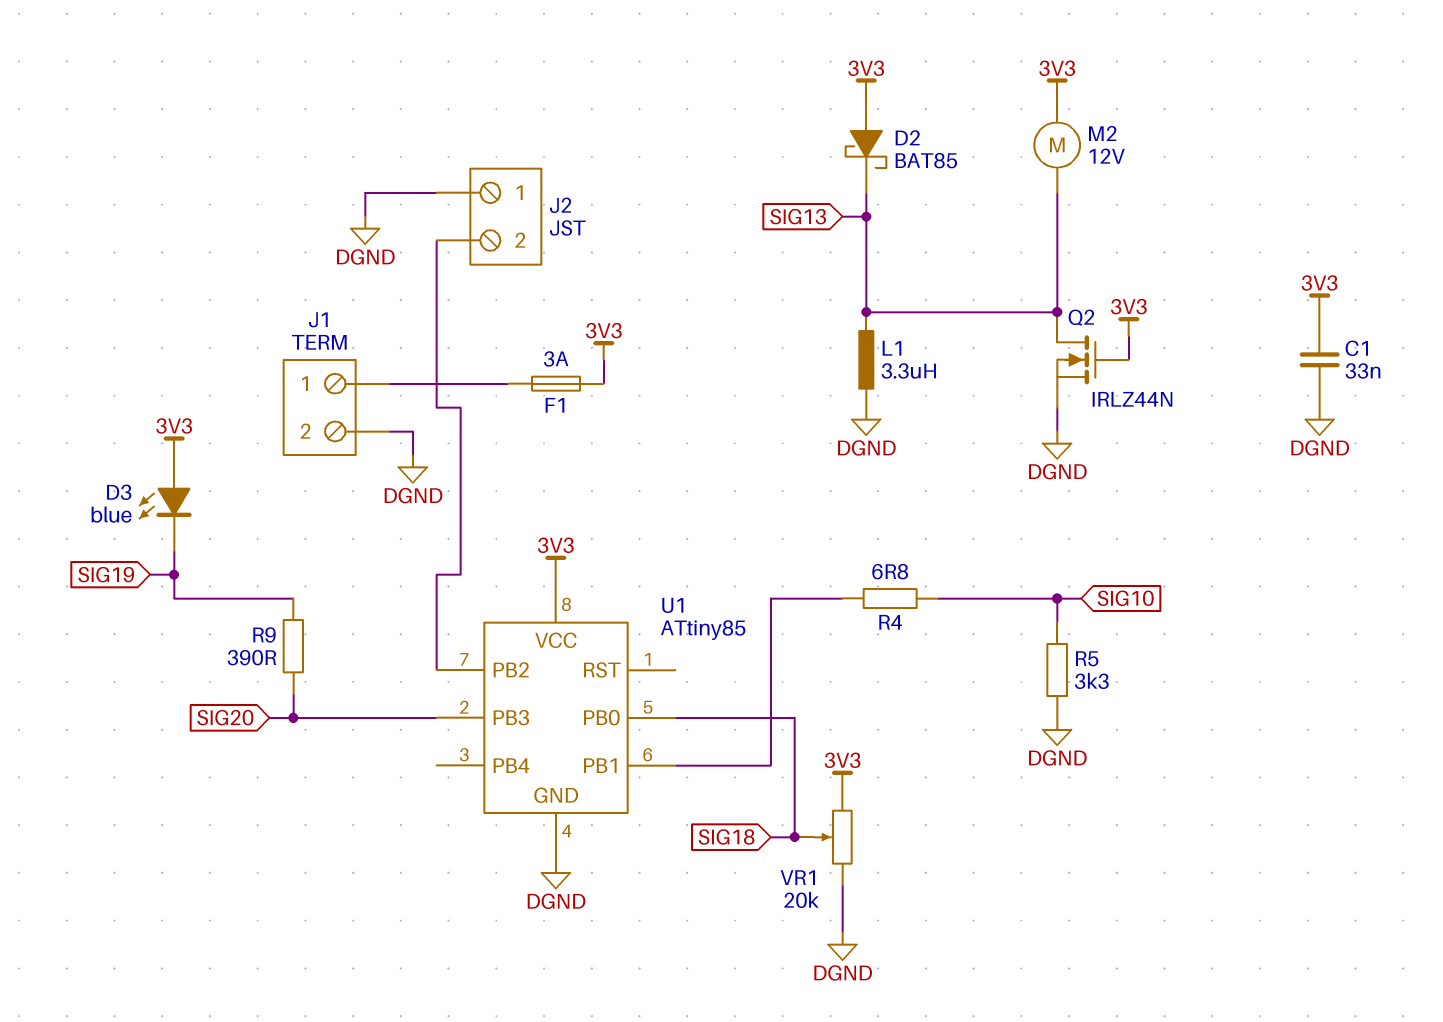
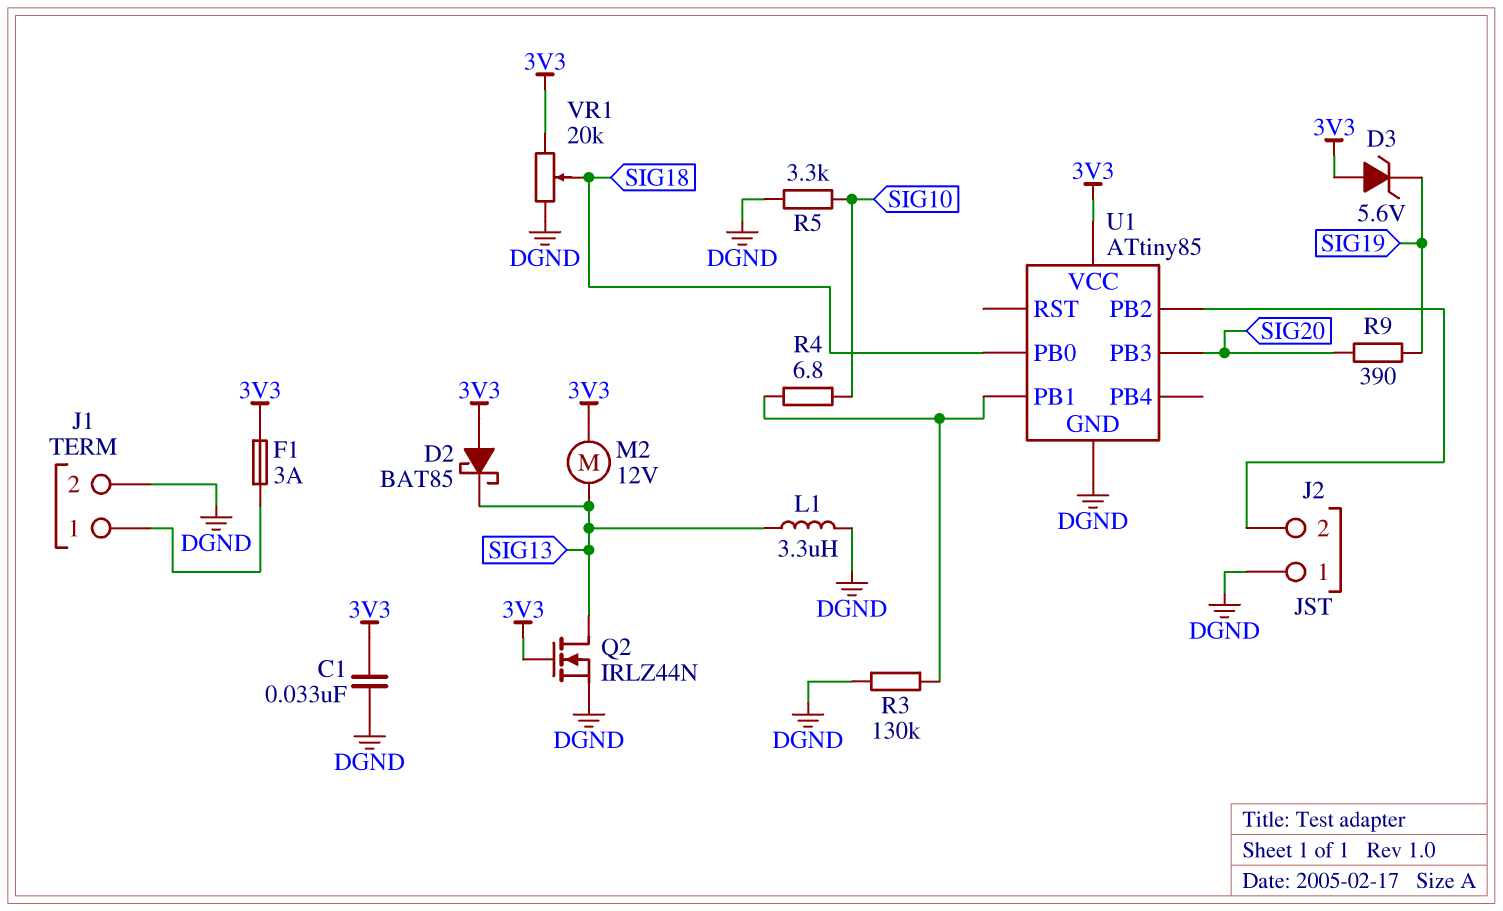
D3: LED blue (A 3V3, K SIG19) -> zener 5.6V (A 3V3, K SIG19)
R3: none -> 130k (DGND, U1/PB1)

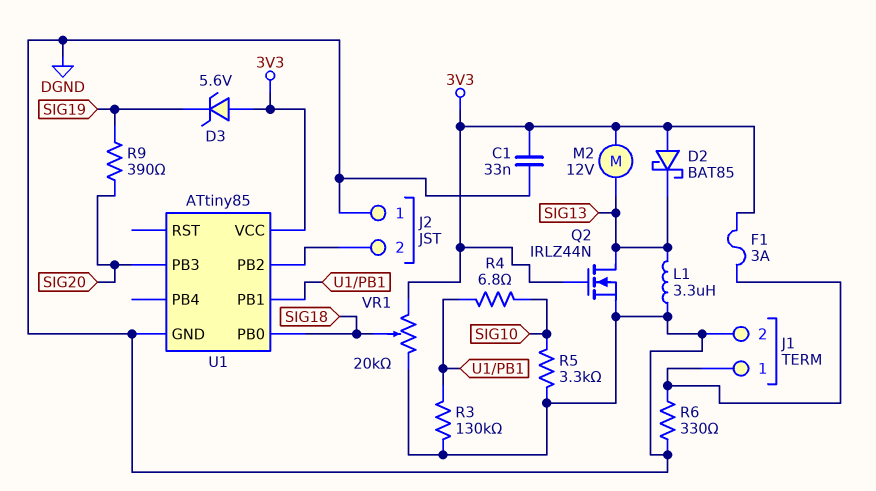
R6: none -> 330 (DGND, J1/1)

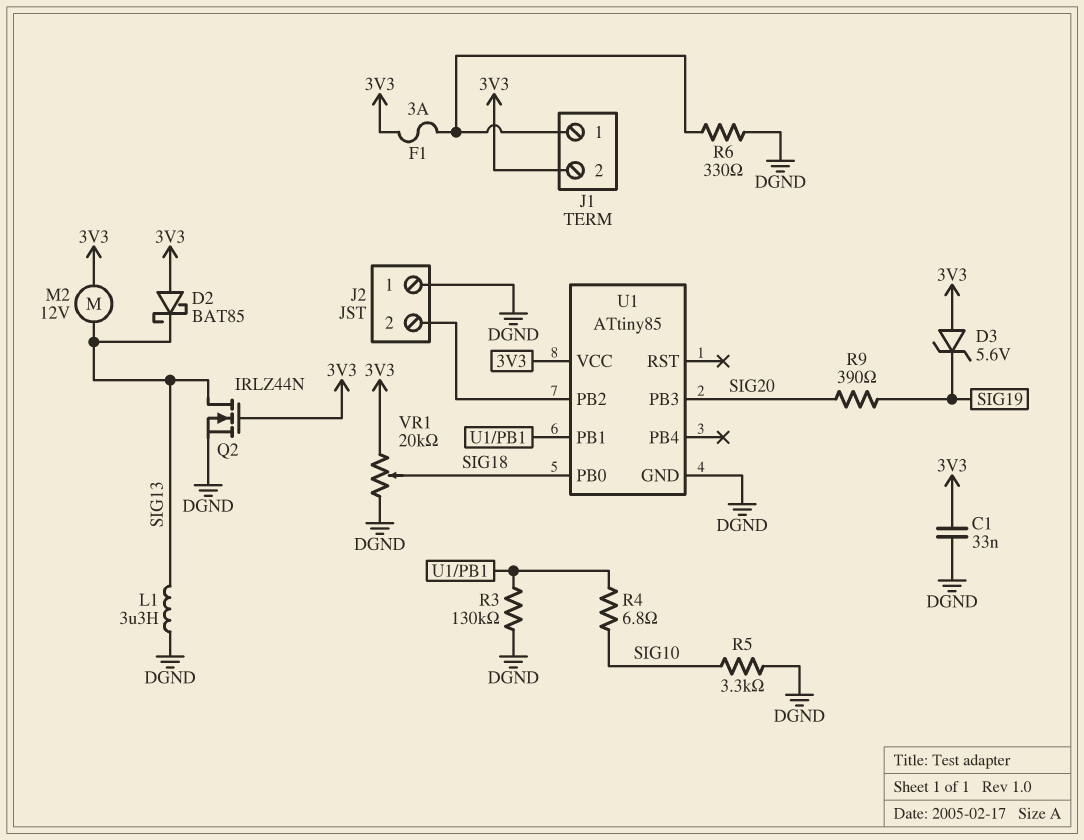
J1 pin 2: DGND -> 3V3

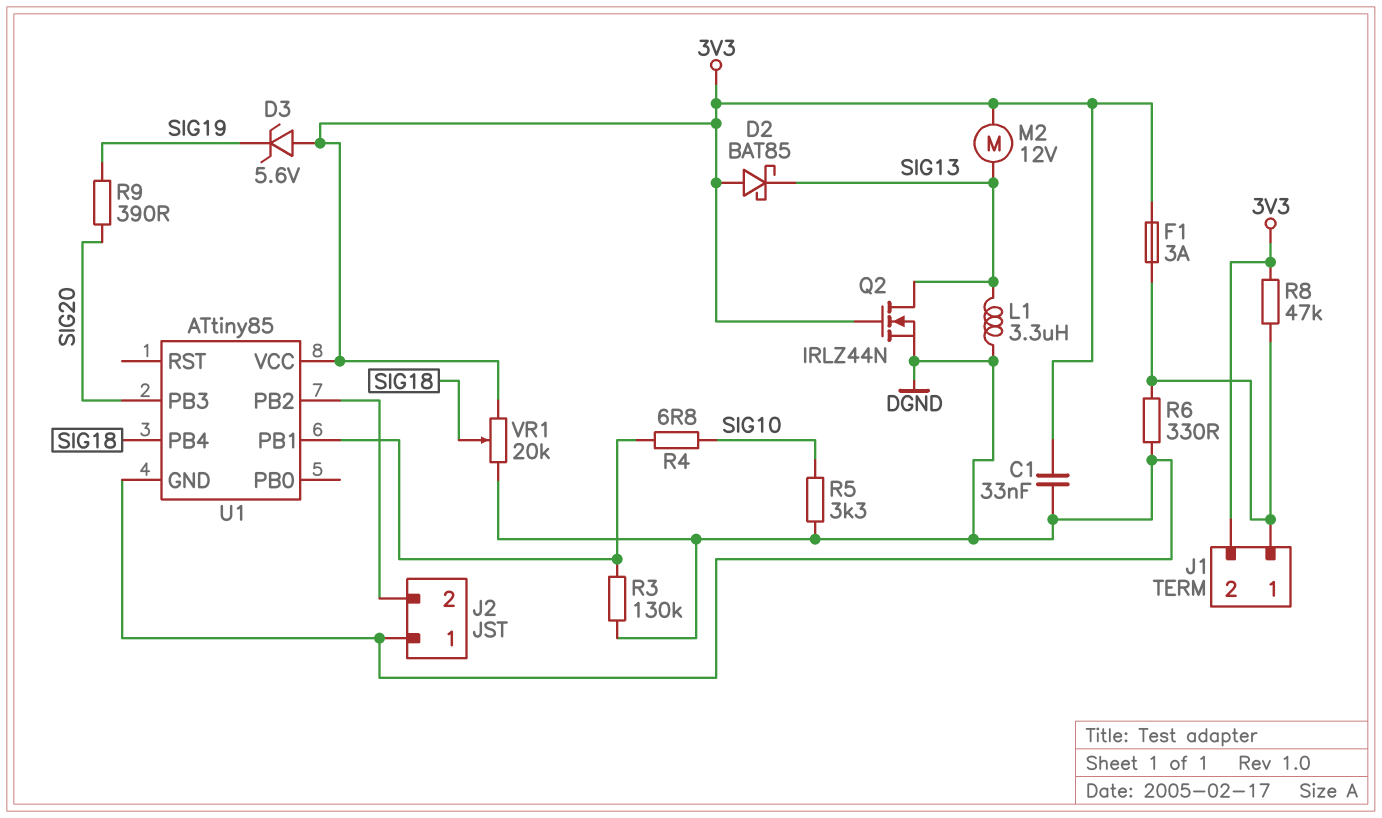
R8: none -> 47k (3V3, J1/1)
U1 pin PB0: SIG18 -> none
U1 pin PB4: none -> SIG18

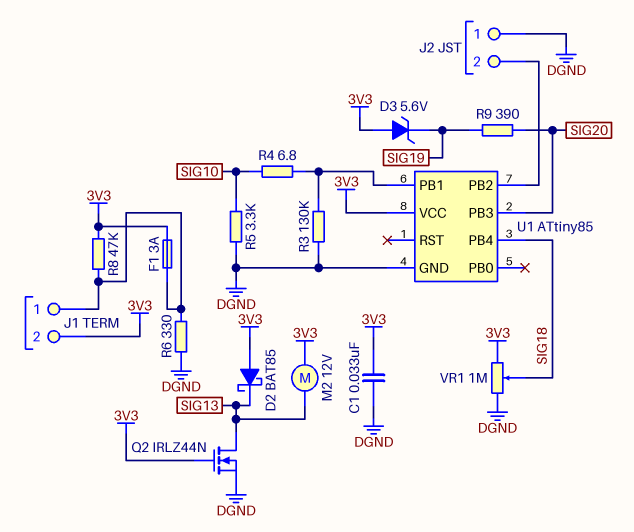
L1: 3.3uH (DGND, SIG13) -> none
VR1: 20k (3V3, DGND, wiper SIG18) -> 1M (3V3, DGND, wiper SIG18)

